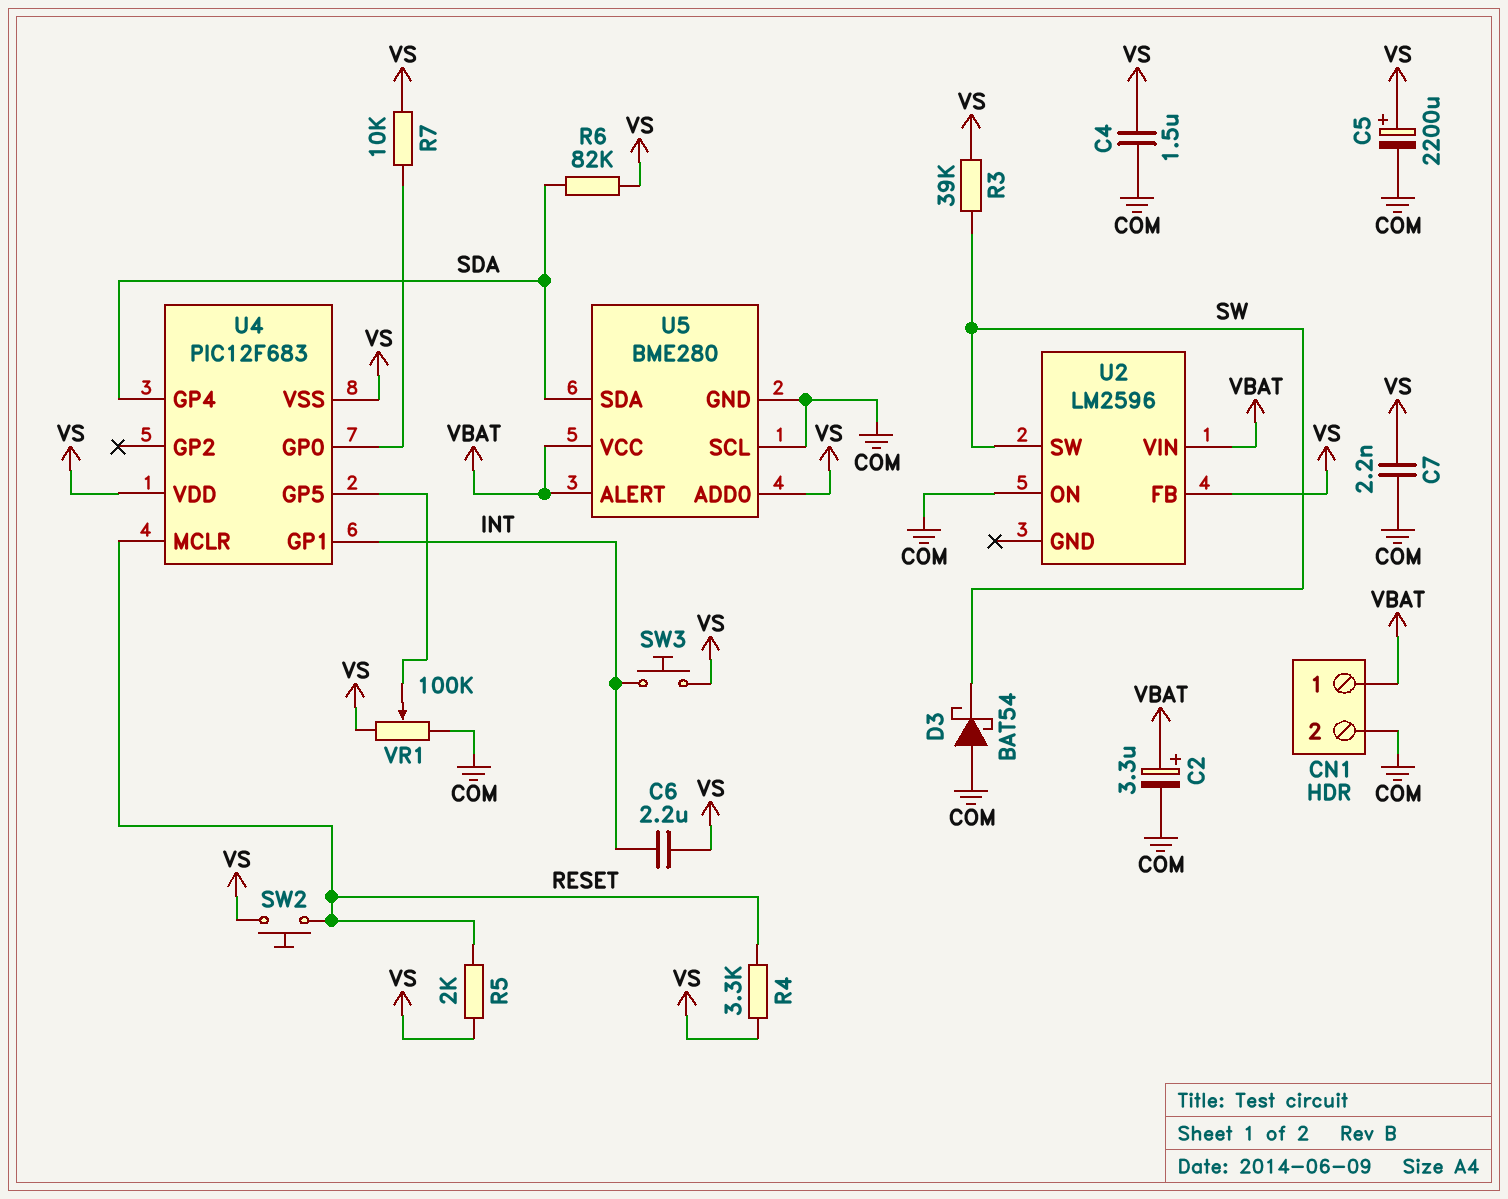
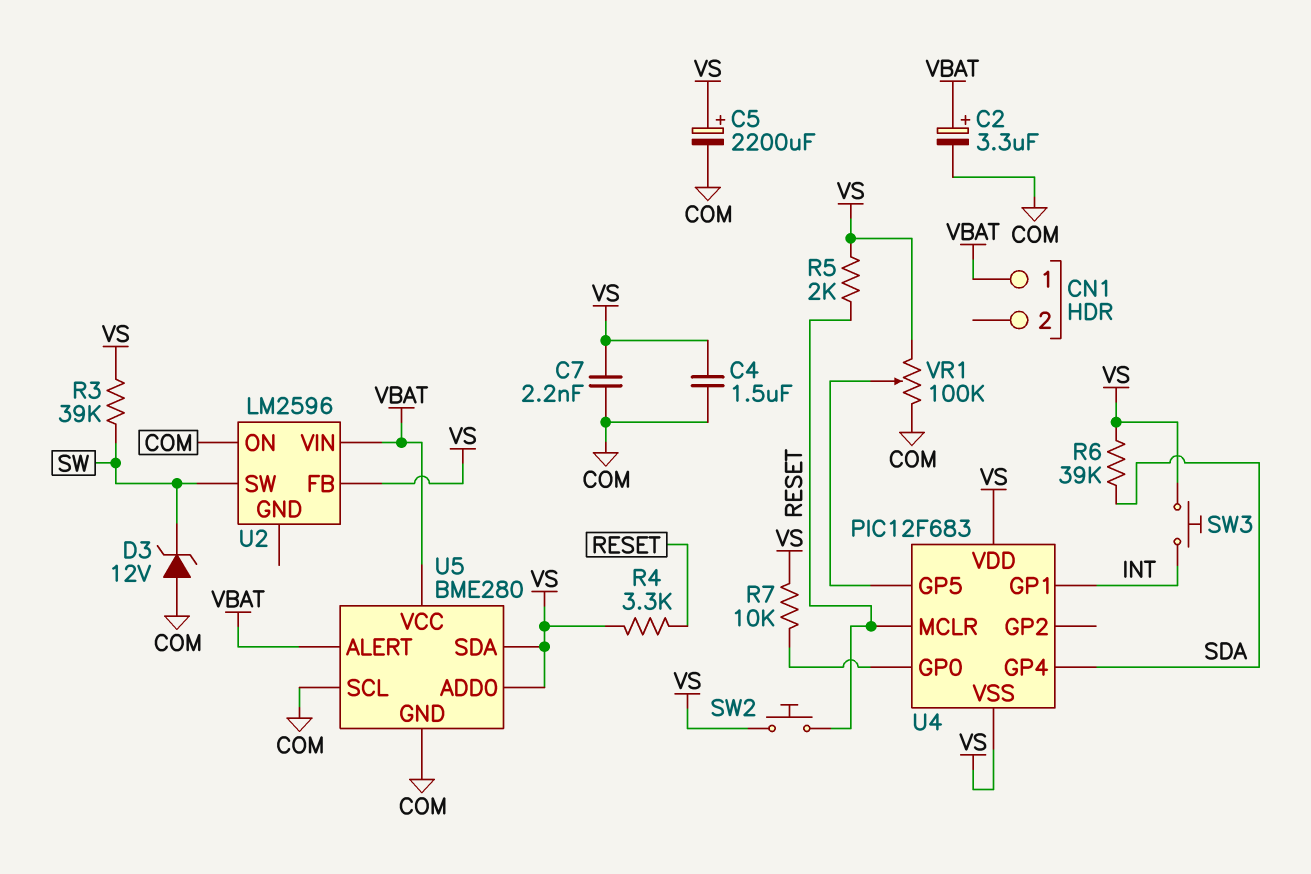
C6: 2.2uF (INT, VS) -> none
CN1 pin 2: COM -> none
D3: schottky BAT54 (A COM, K SW) -> zener 12V (A COM, K SW)
R6: 82k (SDA, VS) -> 39k (SDA, VS)
U5 pin SDA: SDA -> VS

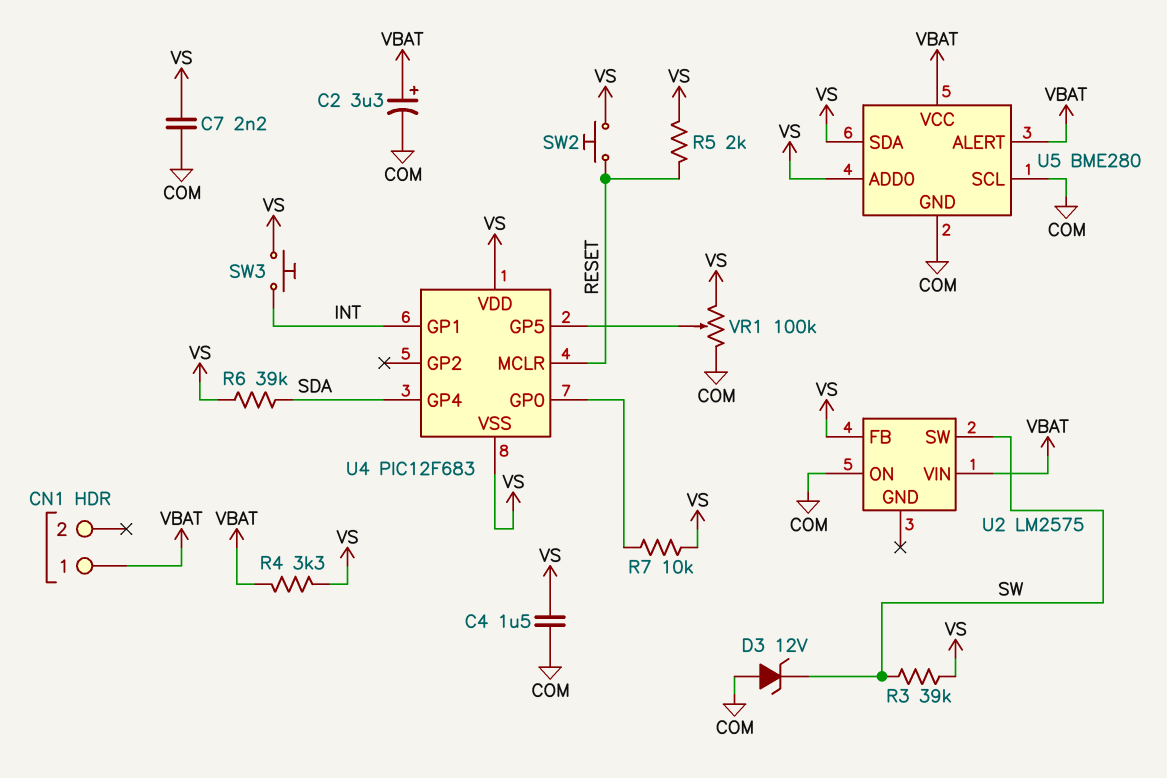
C5: 2200uF (plus VS, minus COM) -> none
R4: 3.3k (RESET, VS) -> 3.3k (VBAT, VS)
U2: LM2596 -> LM2575

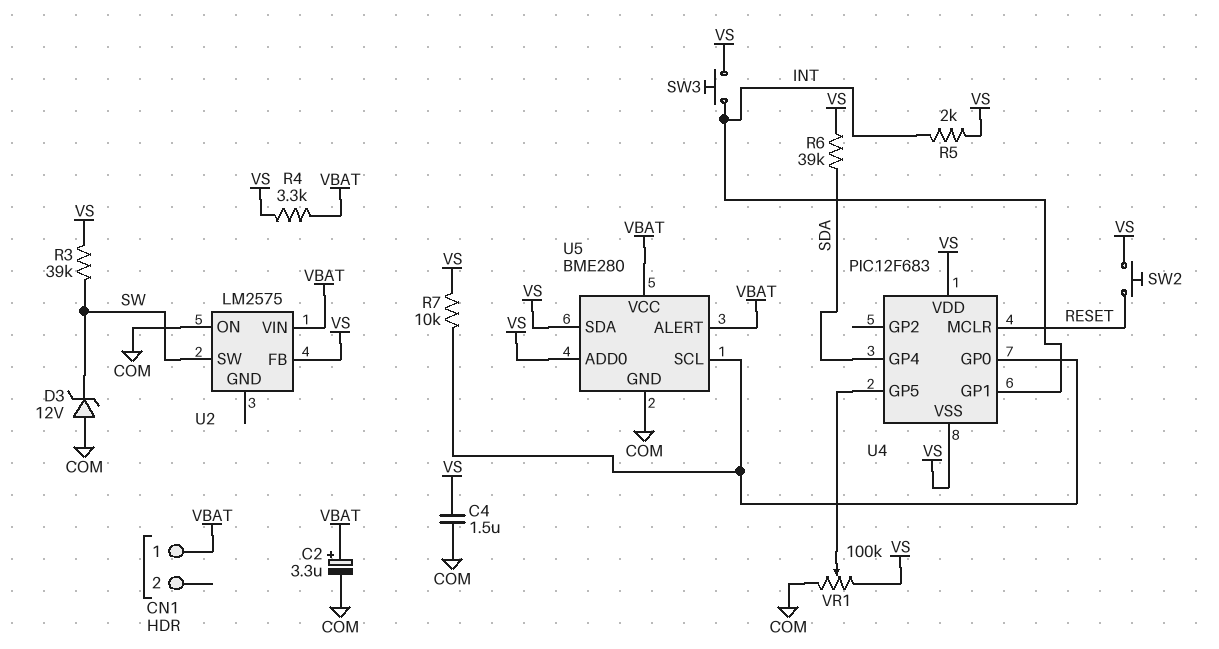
C7: 2.2nF (COM, VS) -> none
R5: 2k (RESET, VS) -> 2k (INT, VS)
U5 pin SCL: COM -> U4/GP0

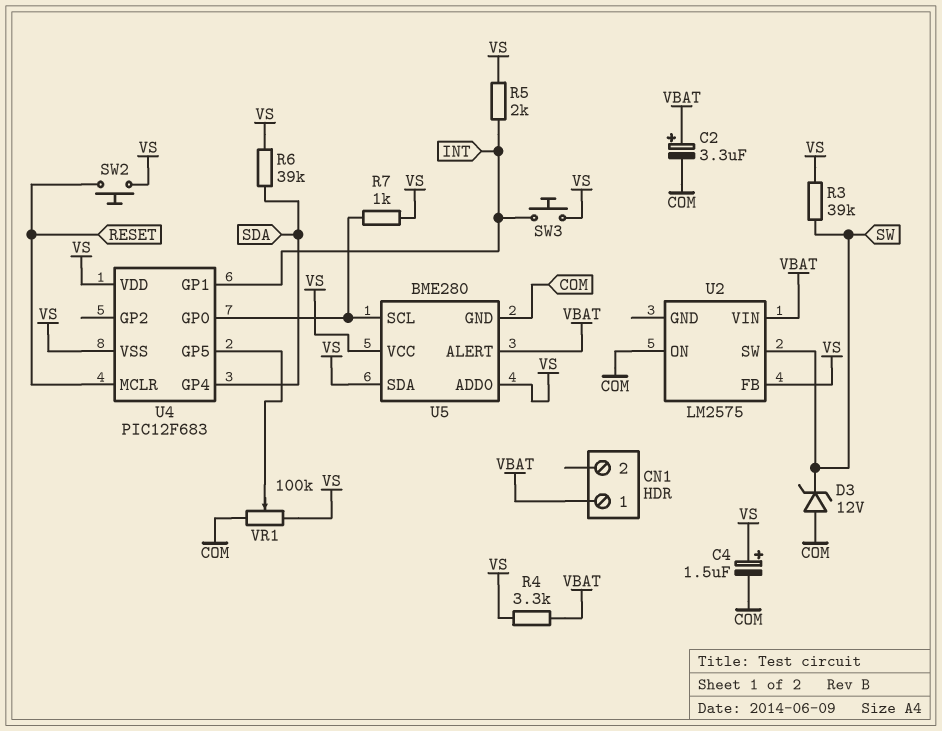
C4: 1.5uF (COM, VS) -> 1.5uF (plus VS, minus COM)
R7: 10k (U4/GP0, VS) -> 1k (U4/GP0, VS)
U5 pin VCC: VBAT -> VS

